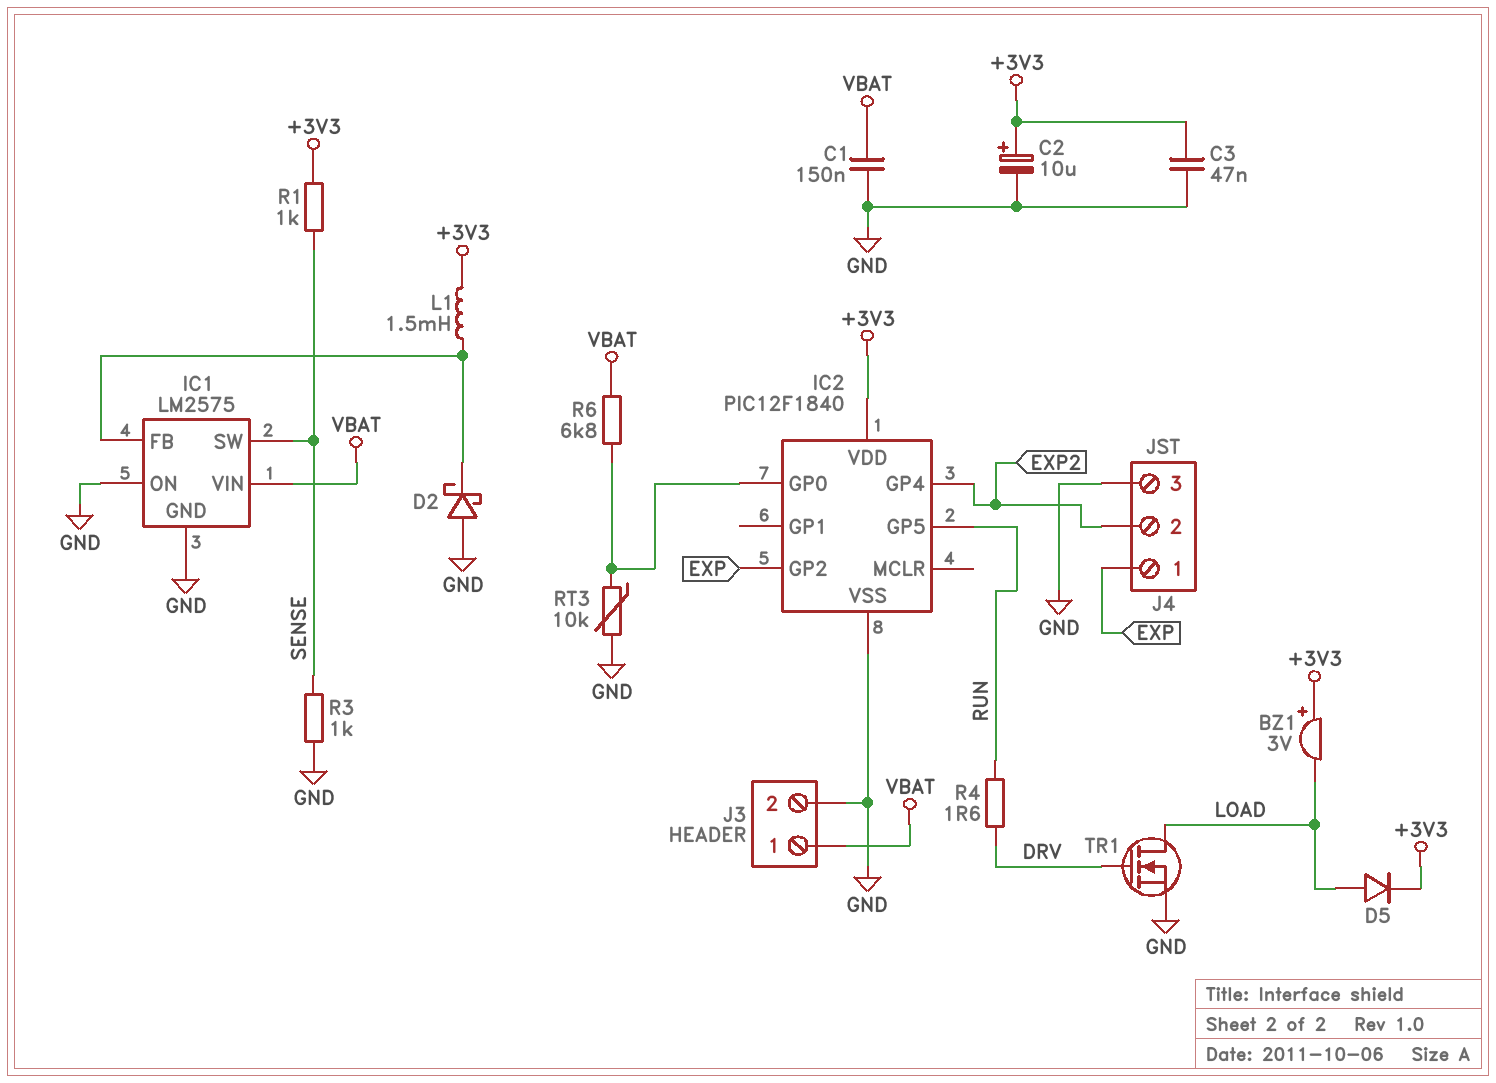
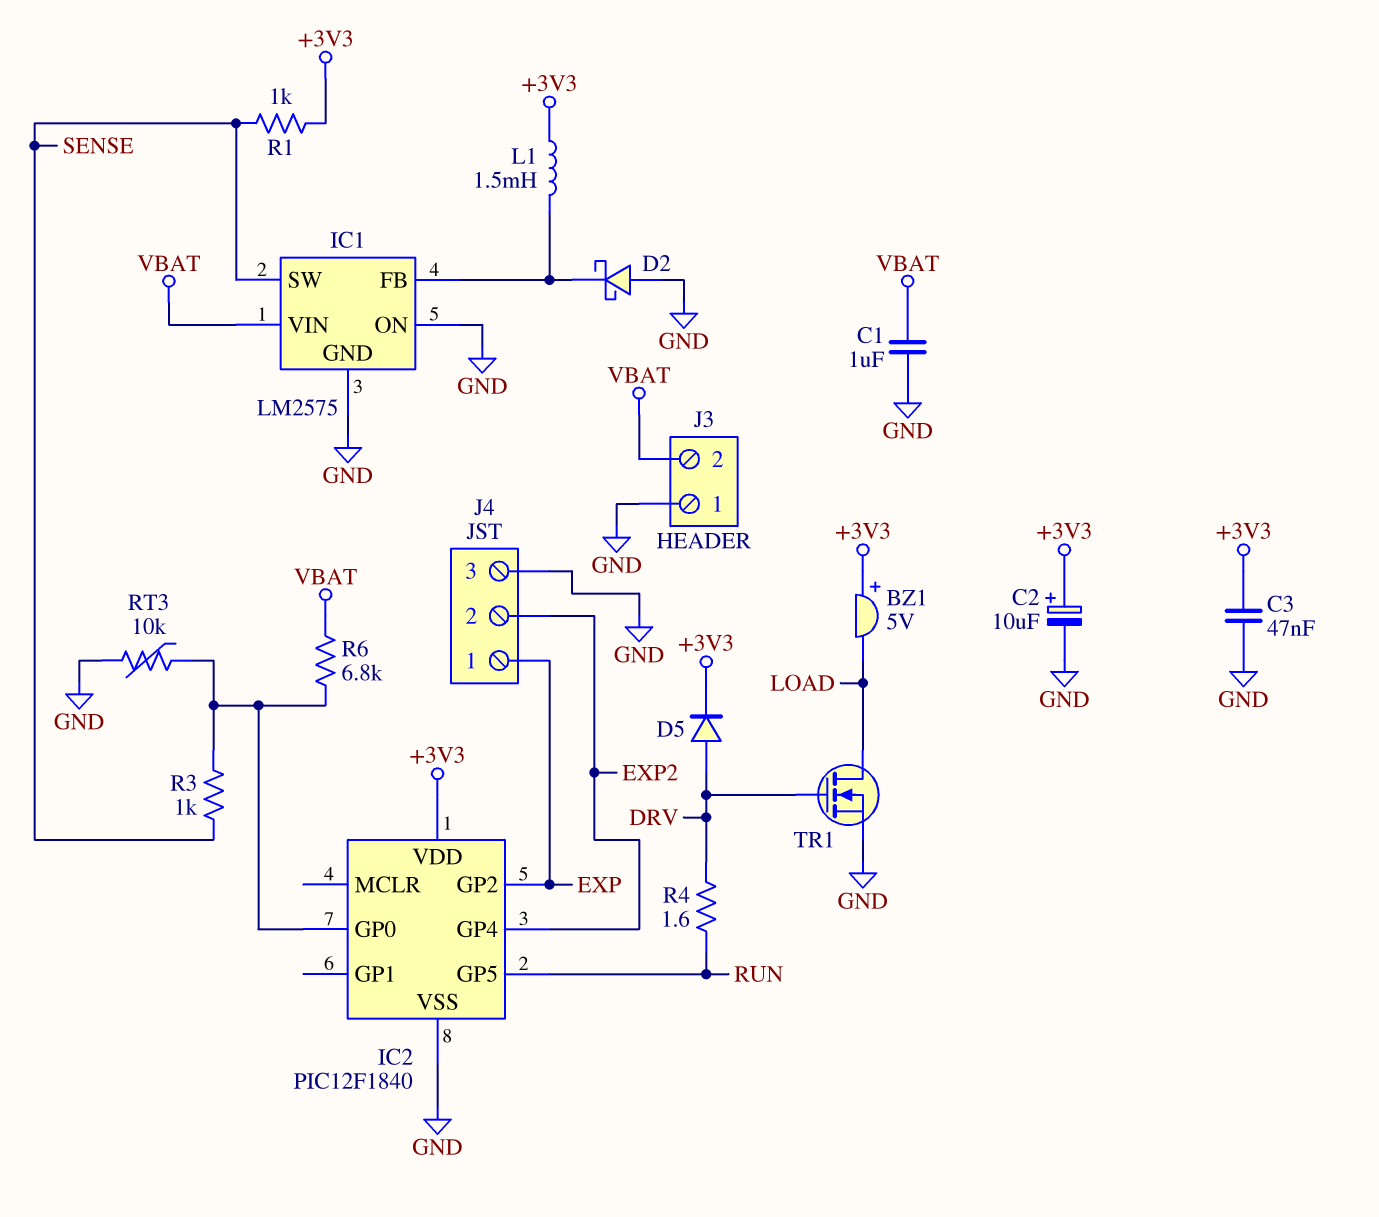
BZ1: buzzer 3V (plus +3V3, minus LOAD) -> buzzer 5V (plus +3V3, minus LOAD)
C1: 150nF (GND, VBAT) -> 1uF (GND, VBAT)
D5: diode (A LOAD, K +3V3) -> diode (A DRV, K +3V3)
J3 pin 1: VBAT -> GND
J3 pin 2: GND -> VBAT
R3: 1k (GND, SENSE) -> 1k (IC2/GP0, SENSE)

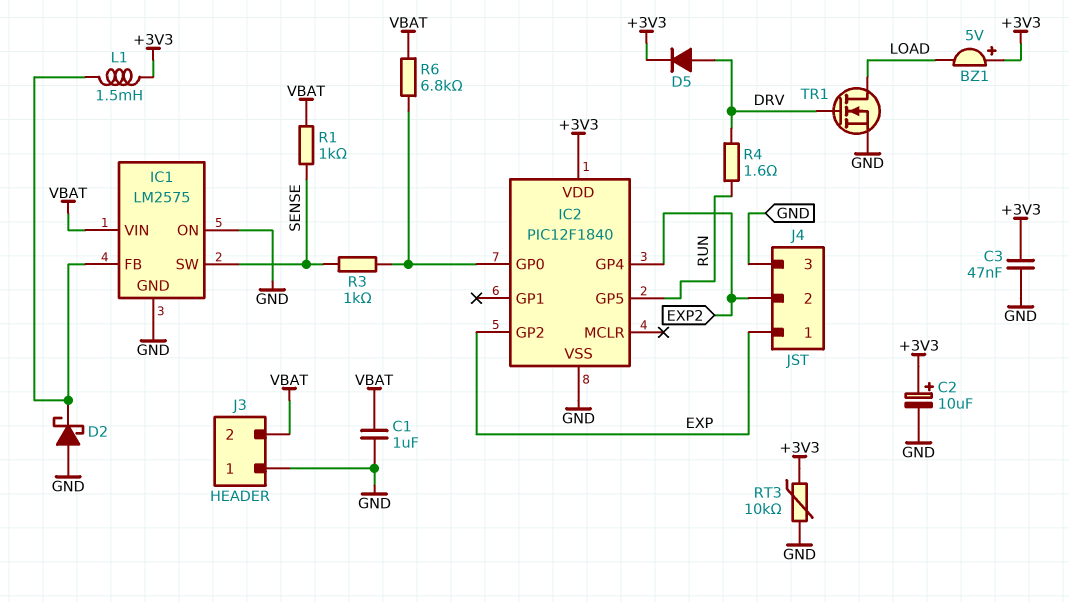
R1: 1k (+3V3, SENSE) -> 1k (SENSE, VBAT)
RT3: 10k (GND, IC2/GP0) -> 10k (+3V3, GND)

